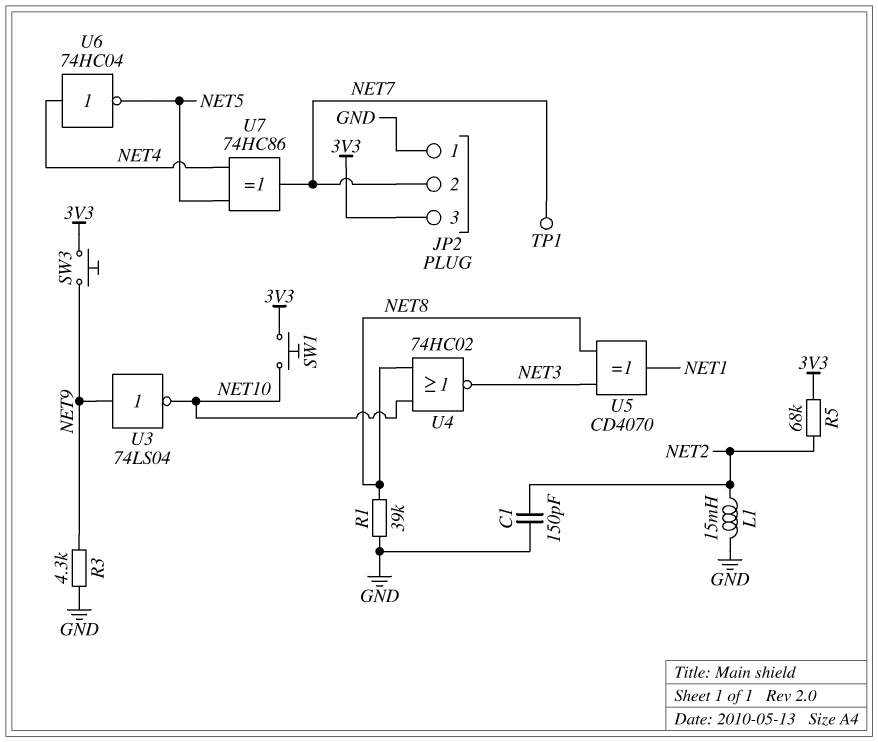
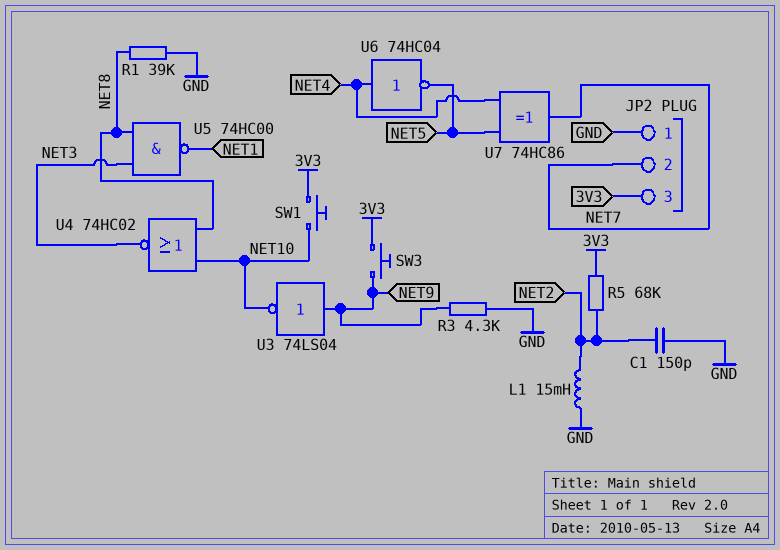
TP1: test point (NET7) -> none
U5: XOR CD4070 (in NET3, in NET8, out NET1) -> NAND 74HC00 (in NET3, in NET8, out NET1)

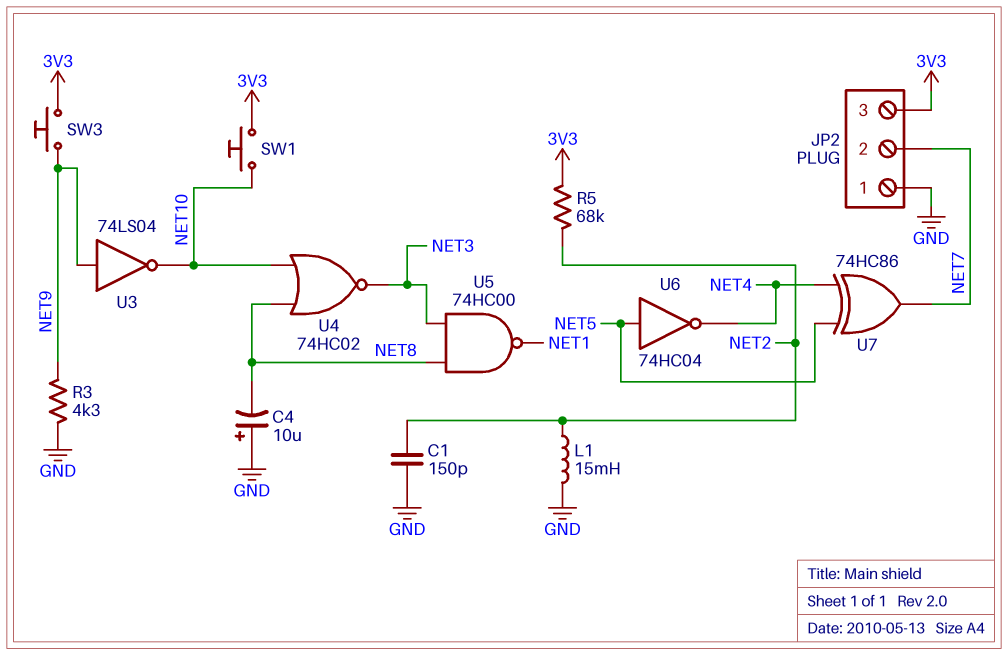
C4: none -> 10uF (plus GND, minus NET8)
R1: 39k (GND, NET8) -> none
U6: NOT 74HC04 (in NET4, out NET5) -> NOT 74HC04 (in NET5, out NET4)

